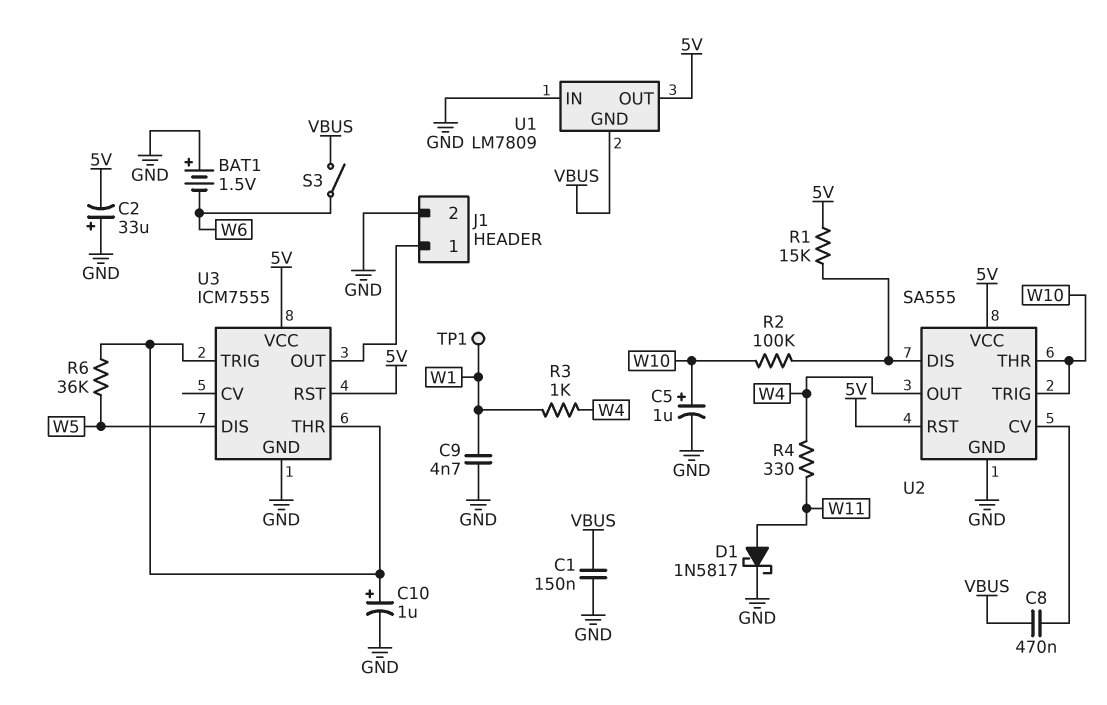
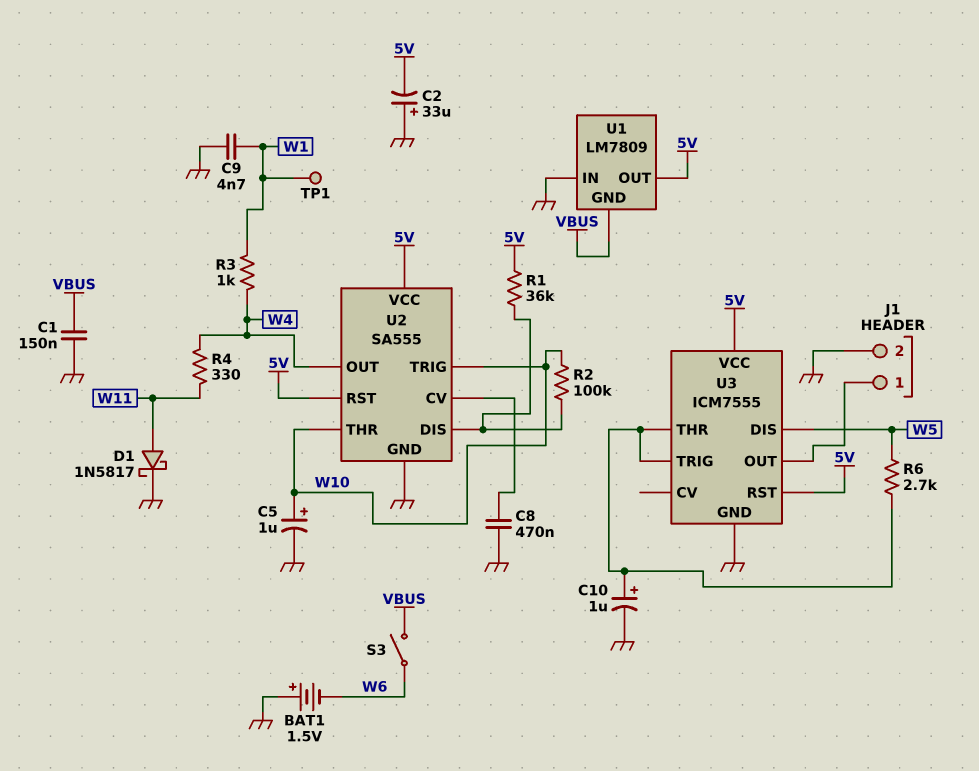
C8: 470nF (U2/CV, VBUS) -> 470nF (GND, U2/CV)
R1: 15k (5V, U2/DIS) -> 36k (5V, U2/DIS)
R6: 36k (U3/THR, W5) -> 2.7k (U3/THR, W5)

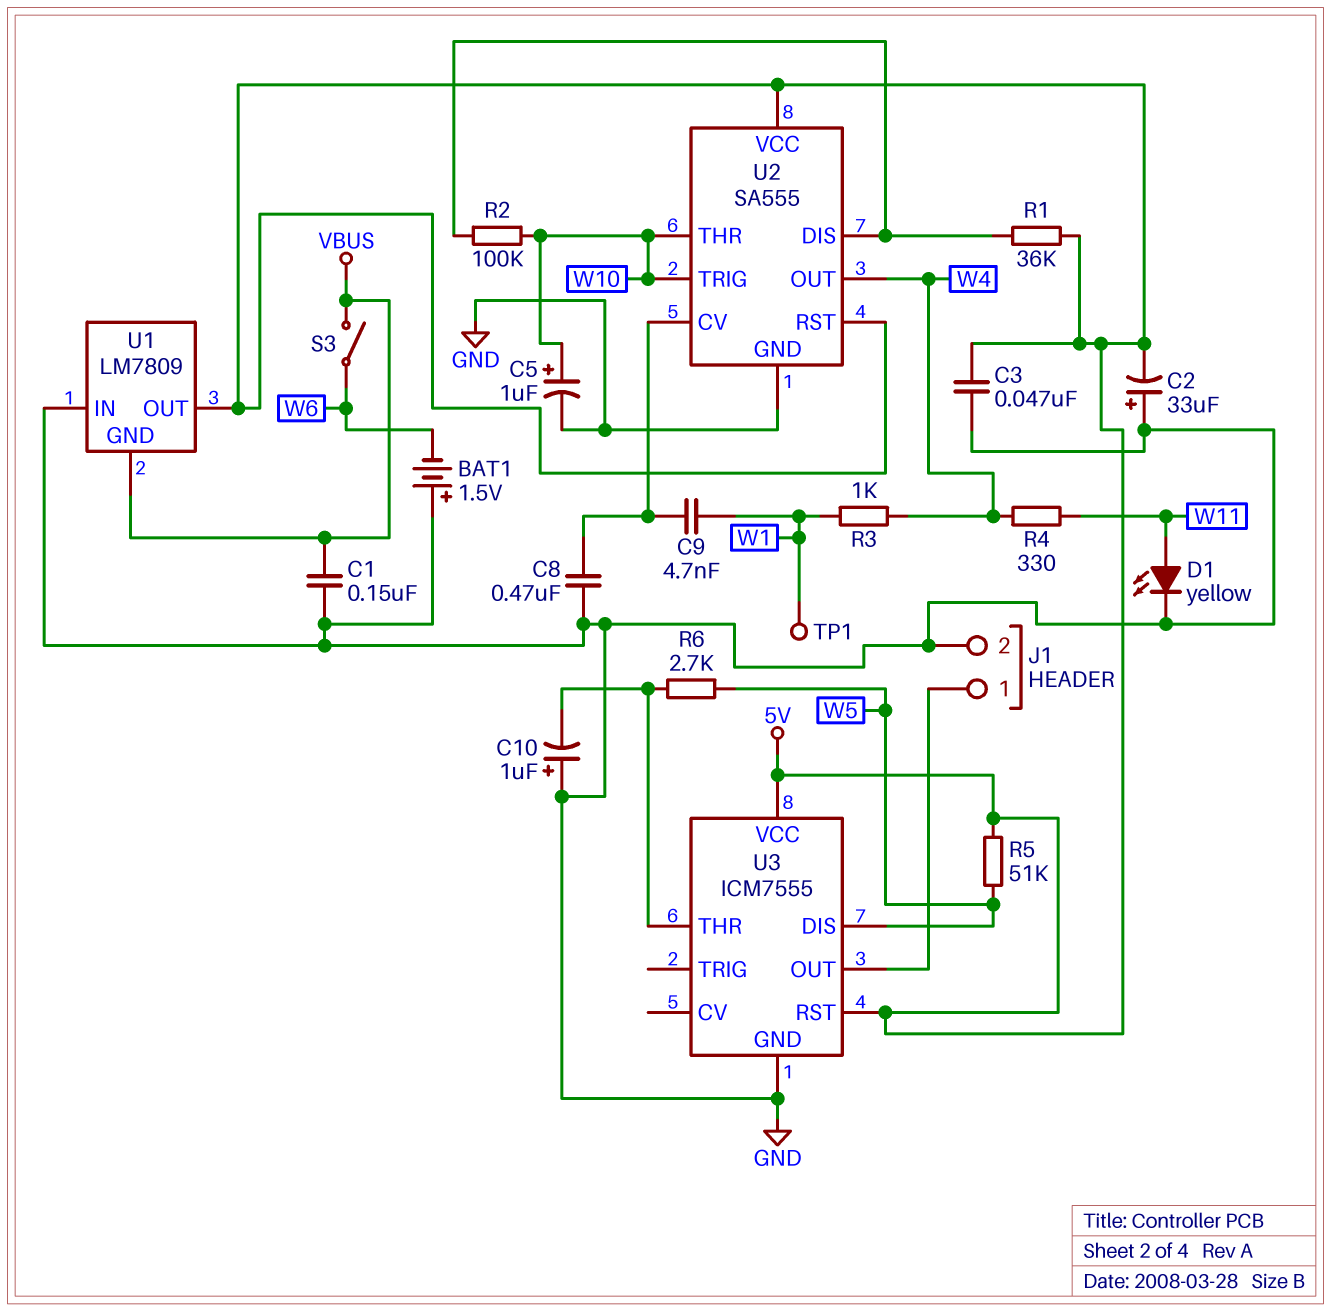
C3: none -> 47nF (5V, GND)
C9: 4.7nF (GND, W1) -> 4.7nF (U2/CV, W1)
C10: 1uF (plus U3/THR, minus GND) -> 1uF (plus GND, minus U3/THR)
D1: schottky 1N5817 (A W11, K GND) -> LED yellow (A W11, K GND)
R5: none -> 51k (5V, W5)
U3 pin TRIG: U3/THR -> none

